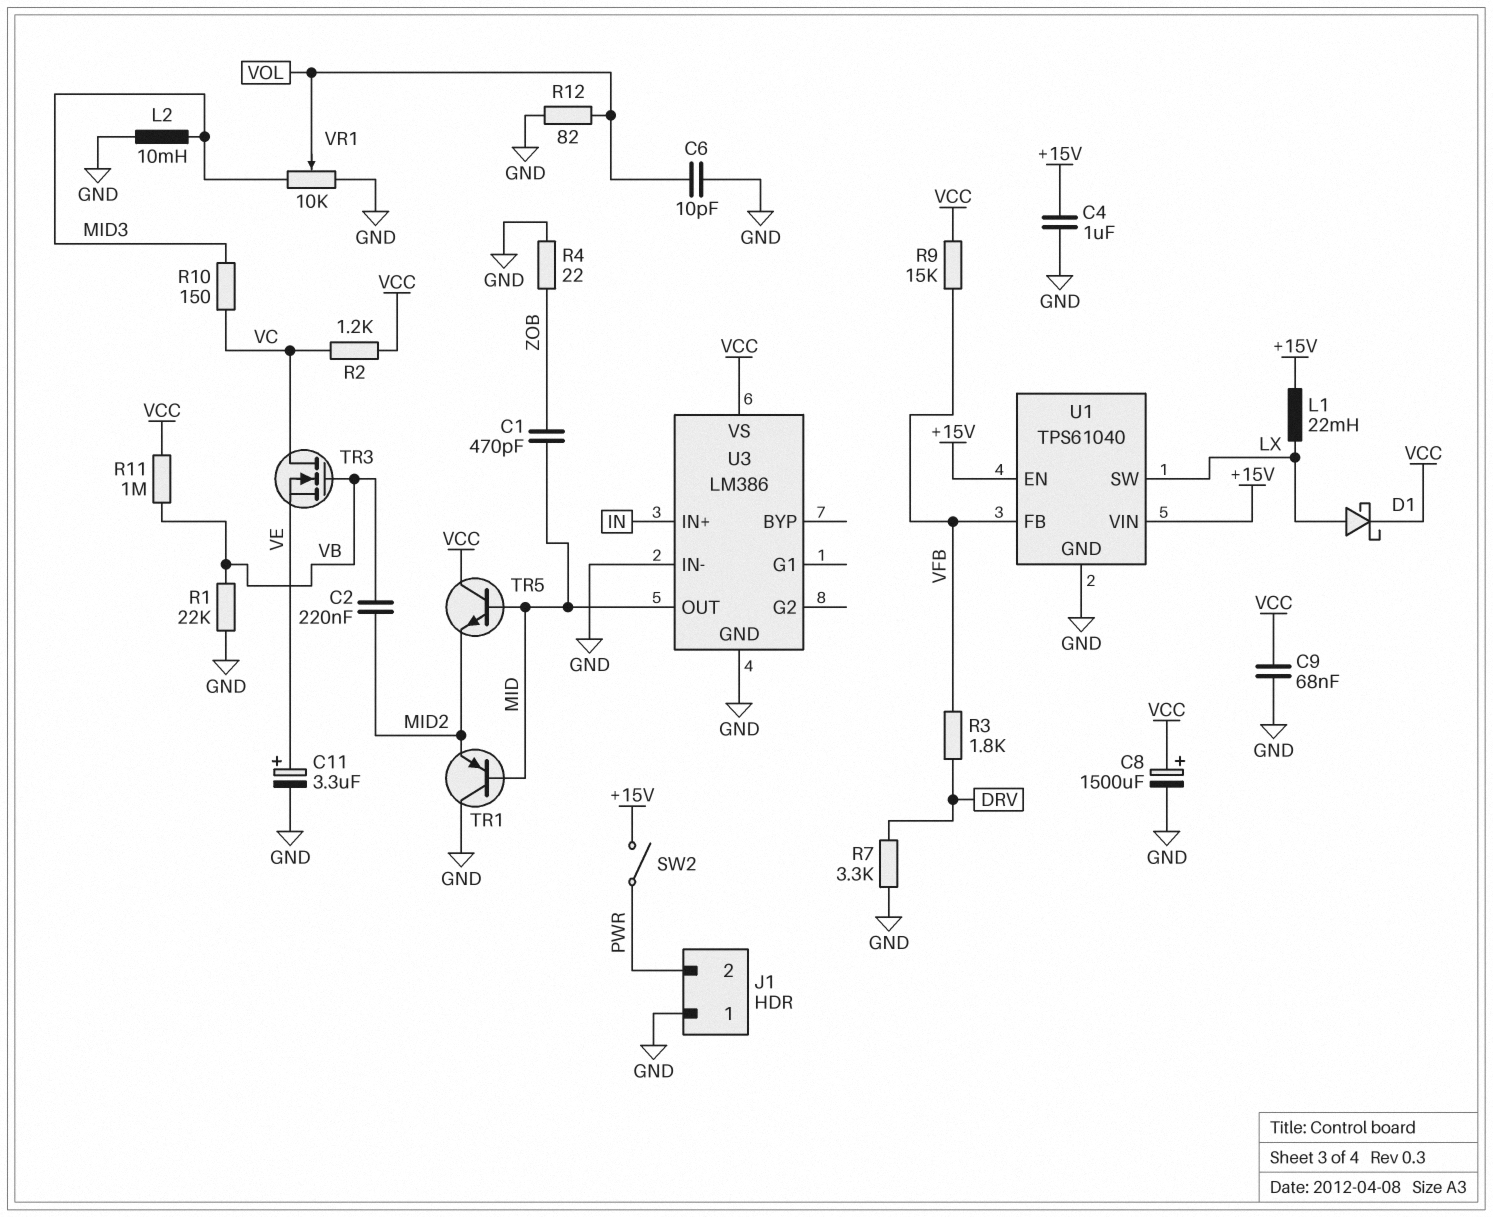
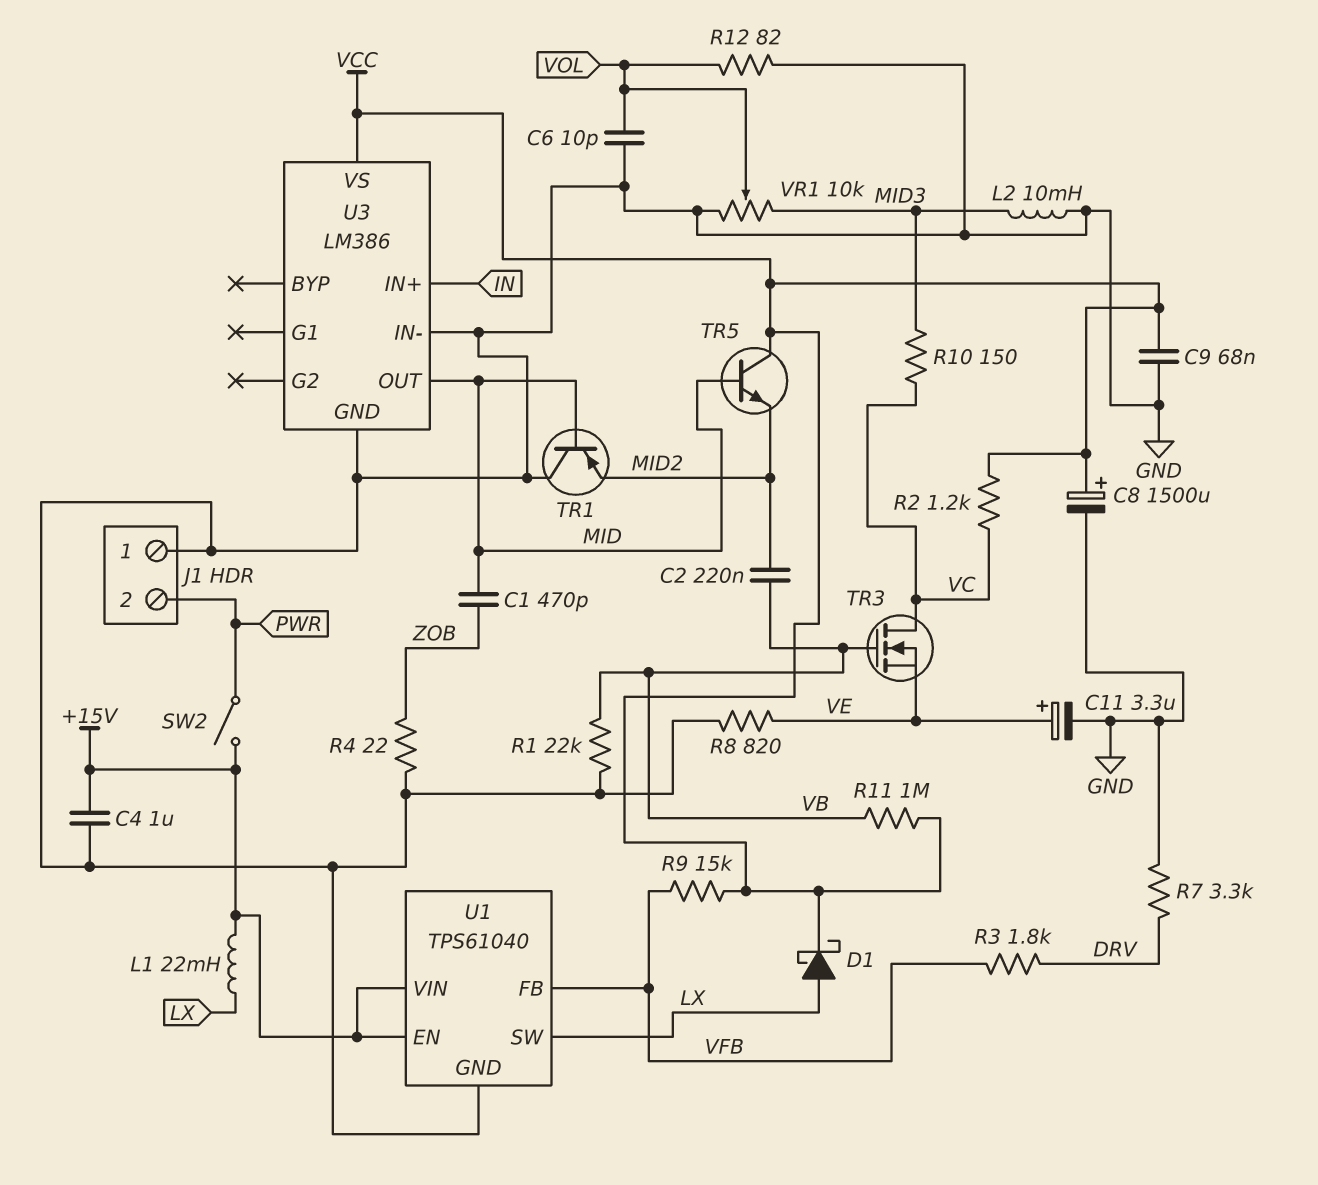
R8: none -> 820 (GND, VE)

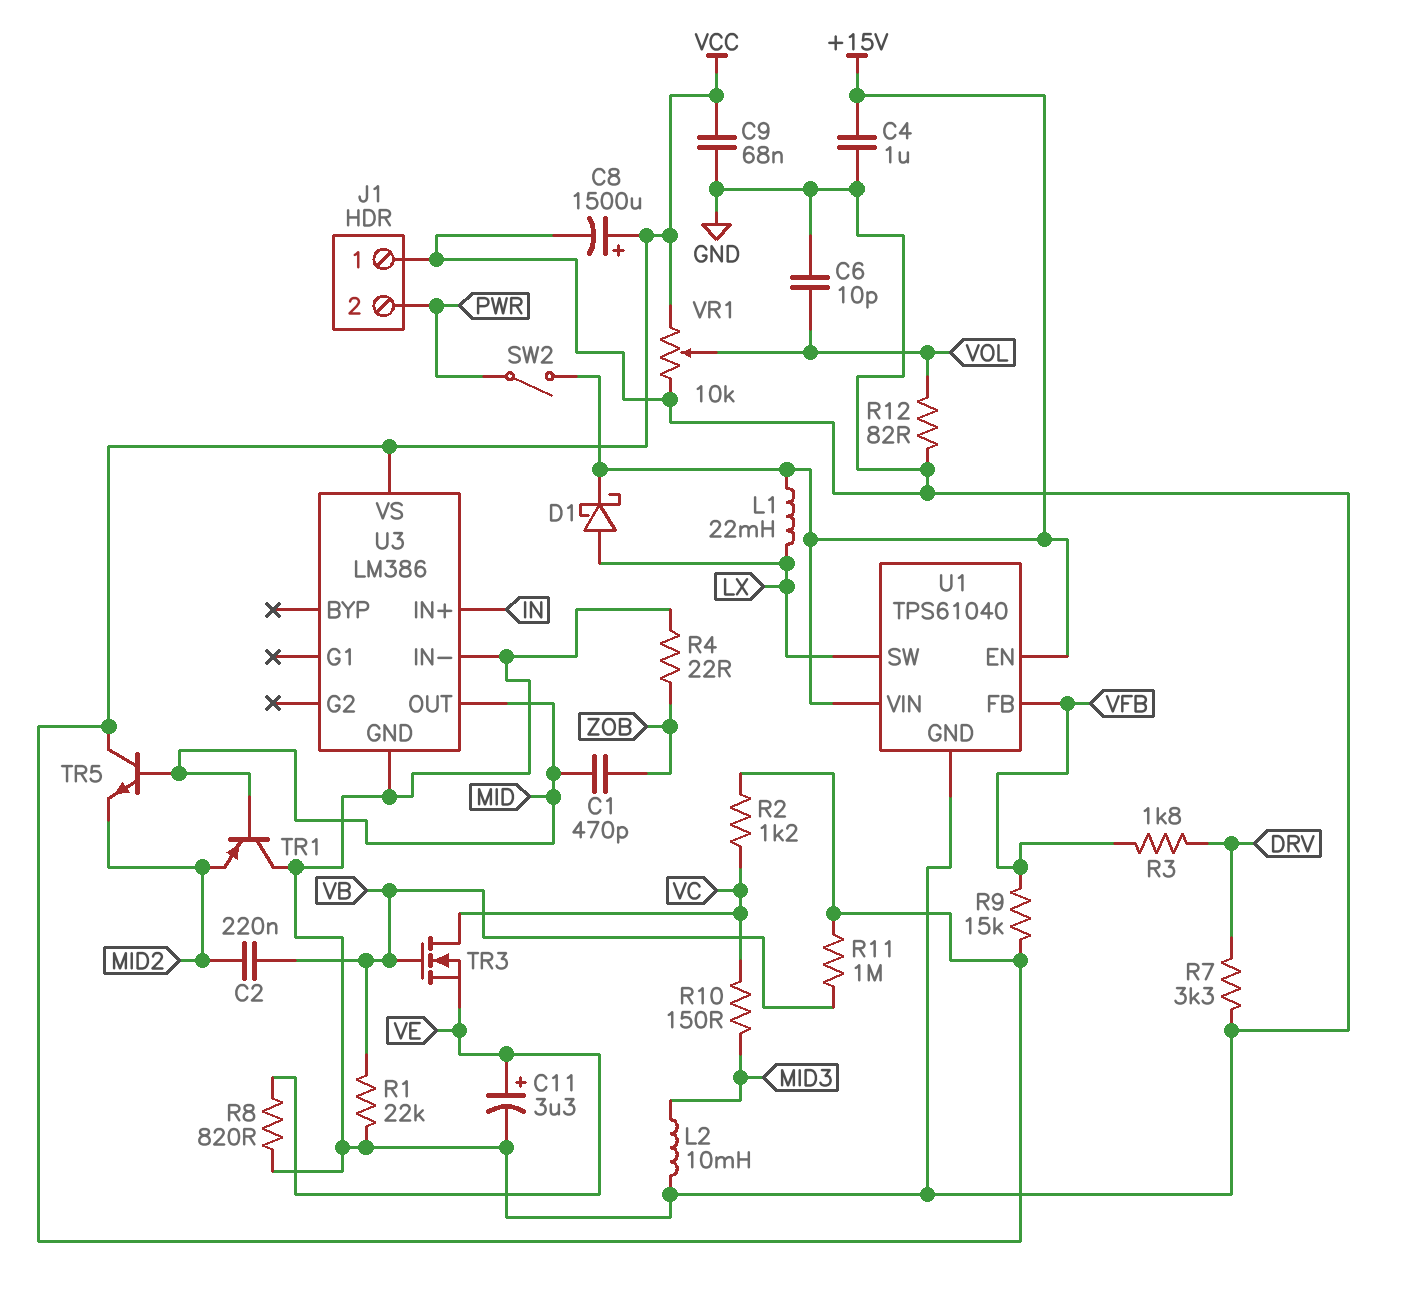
D1: schottky (A LX, K VCC) -> schottky (A LX, K +15V)
VR1: 10k (GND, MID3, wiper VOL) -> 10k (GND, VCC, wiper VOL)

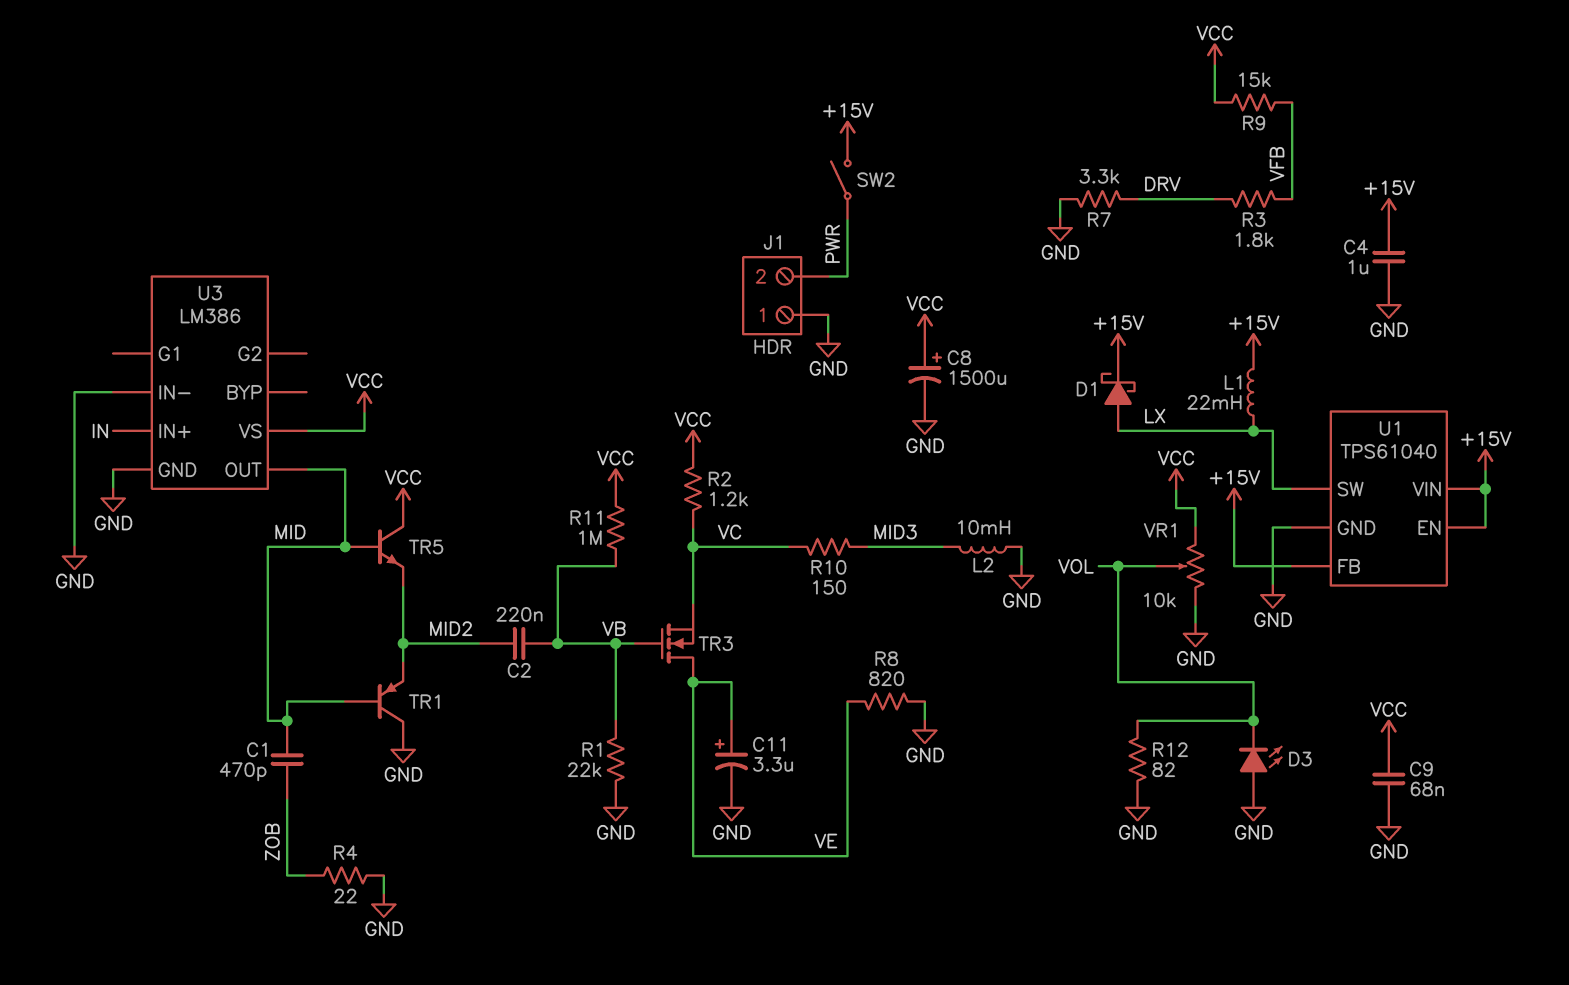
C6: 10pF (GND, VOL) -> none
D3: none -> LED (A GND, K VOL)
TR3: NMOS (G VB, D VC, S VE) -> NMOS (G VB, D VE, S VC)
U1 pin FB: VFB -> +15V

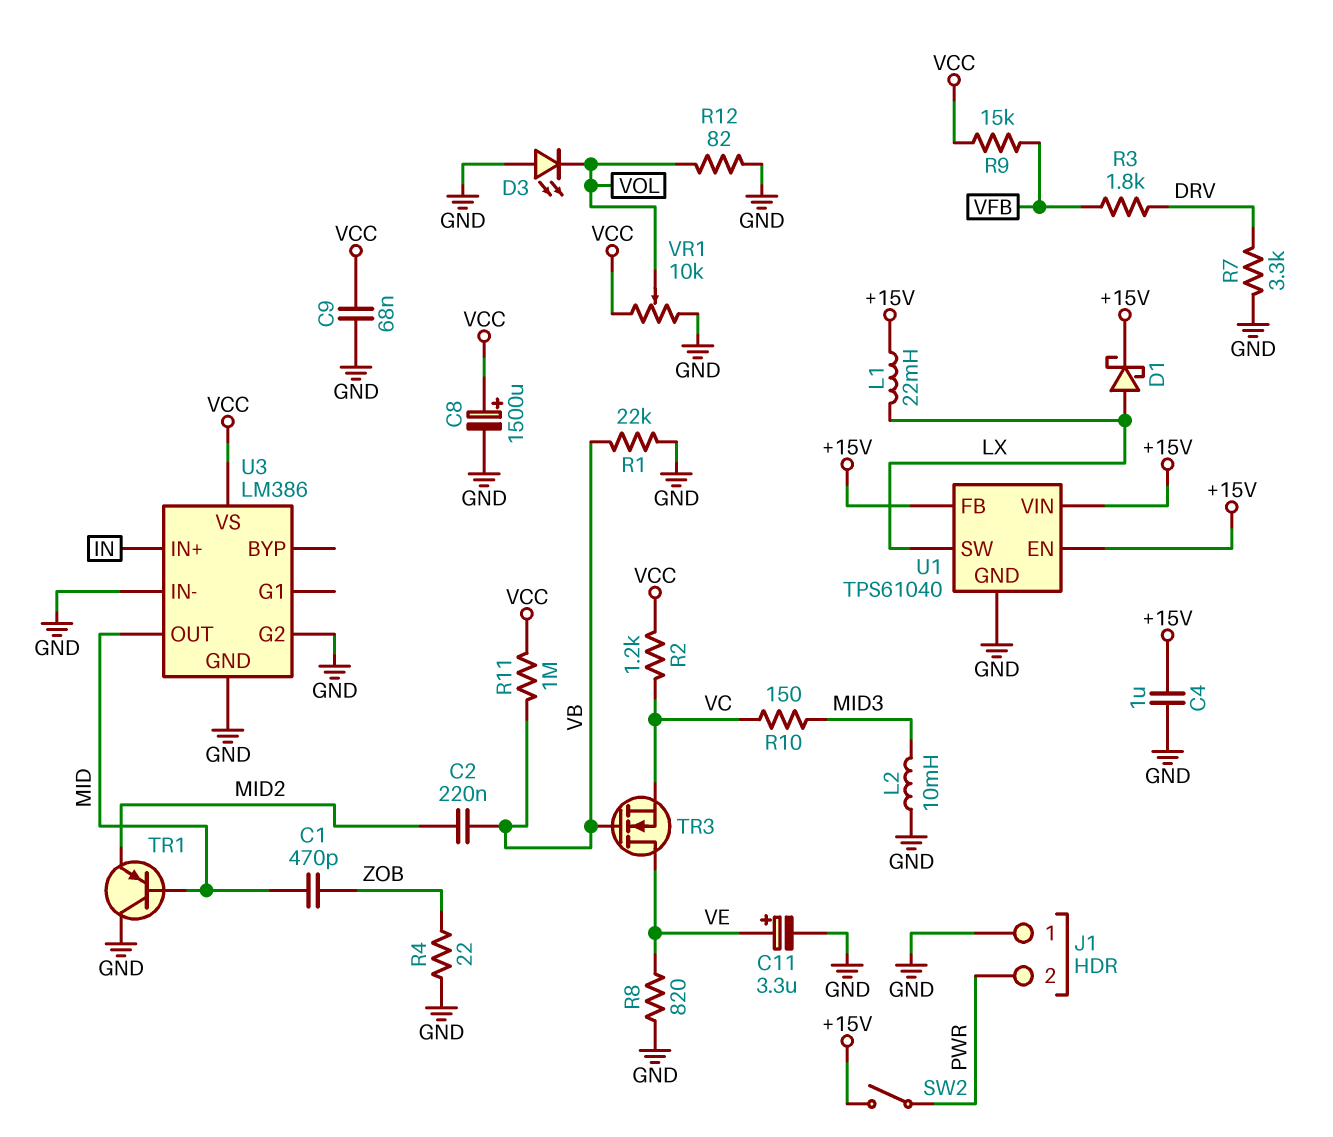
TR5: NPN (B MID, C VCC, E MID2) -> none
U3 pin G2: none -> GND

